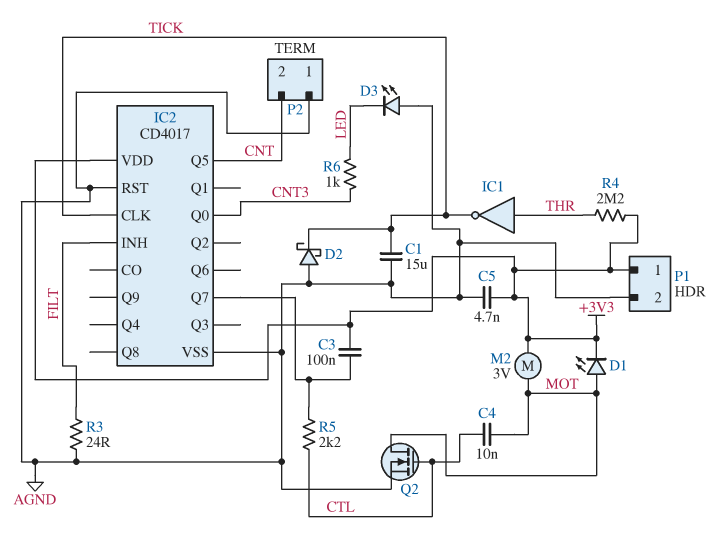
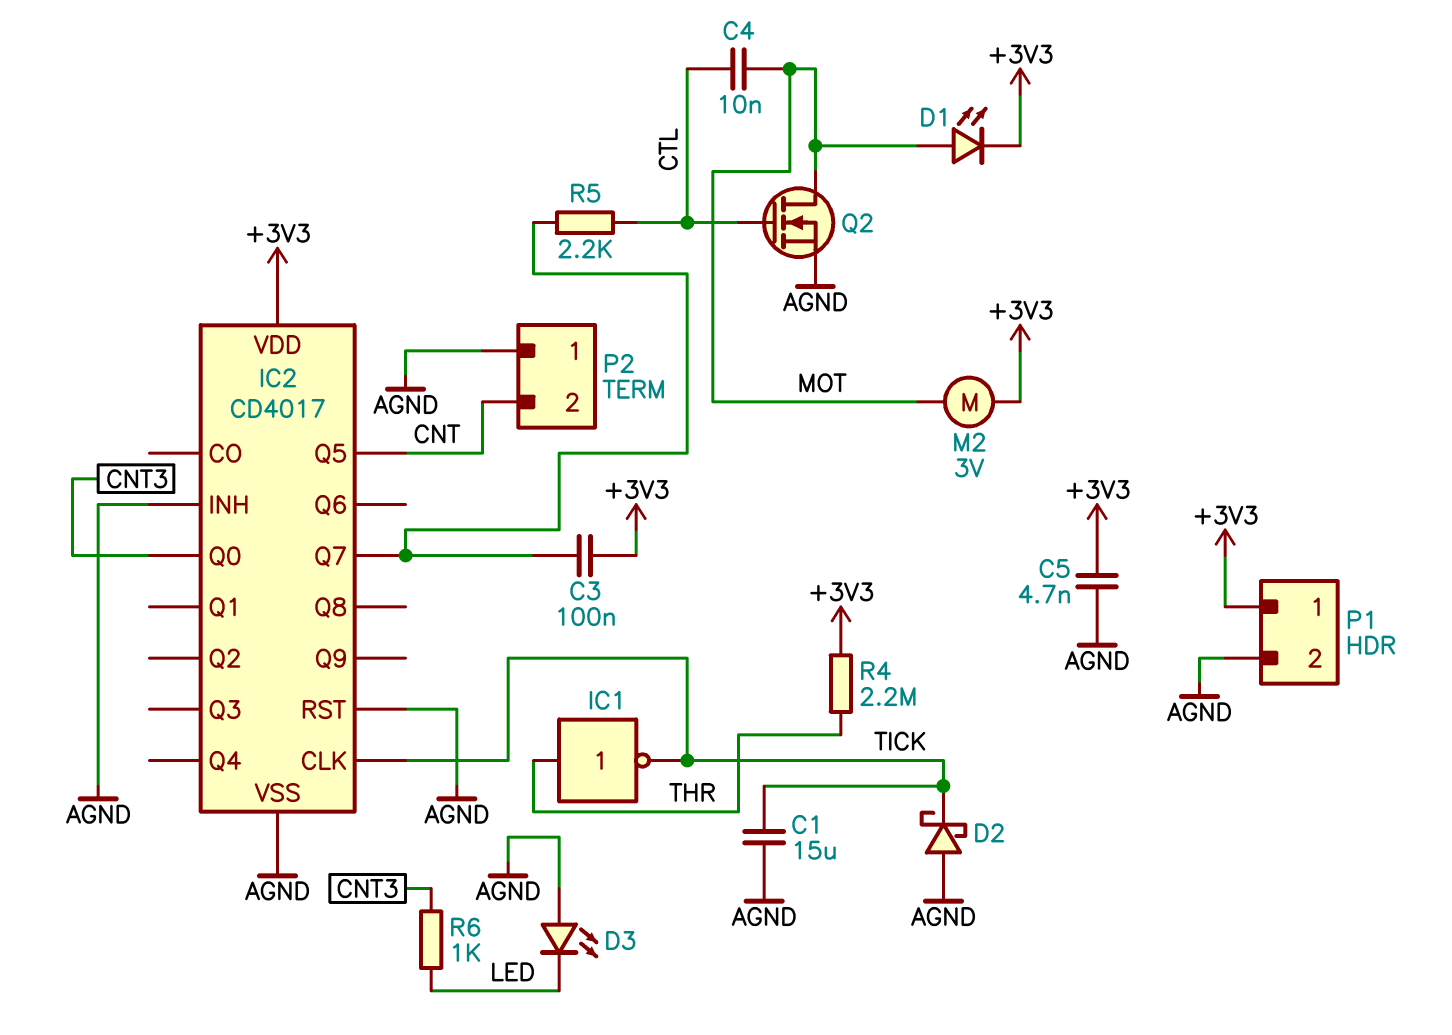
IC2 pin INH: FILT -> AGND
R3: 24 (AGND, FILT) -> none

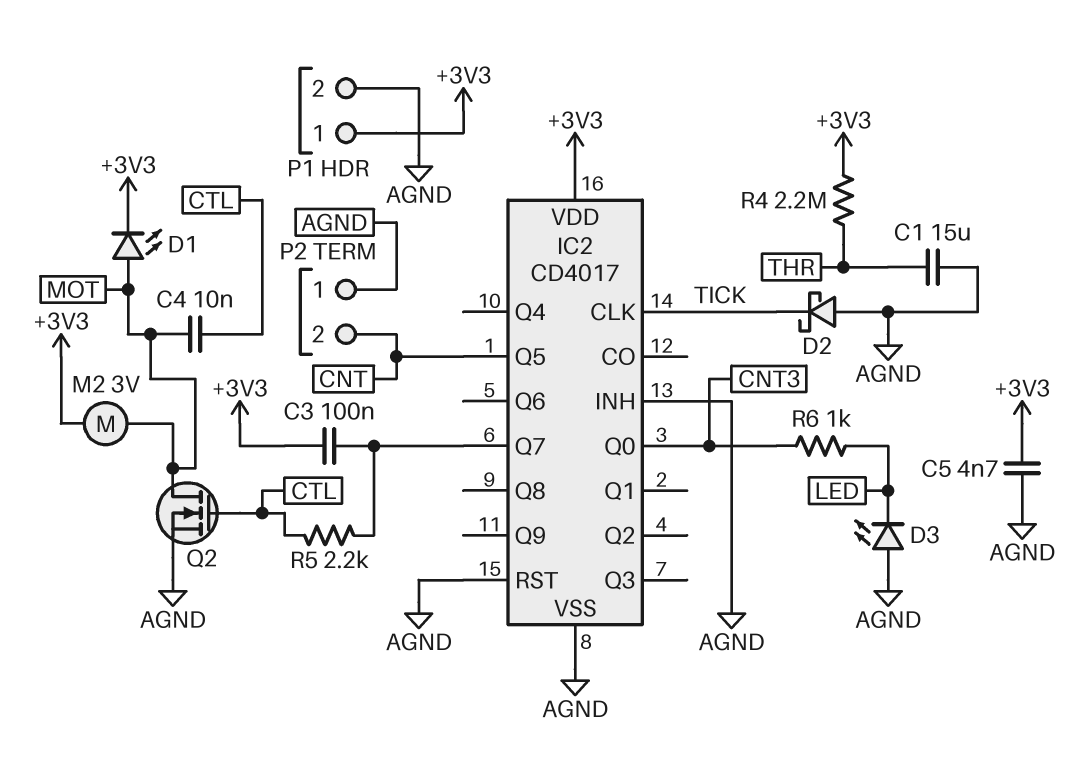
C1: 15uF (AGND, TICK) -> 15uF (AGND, THR)
IC1: NOT (in THR, out TICK) -> none

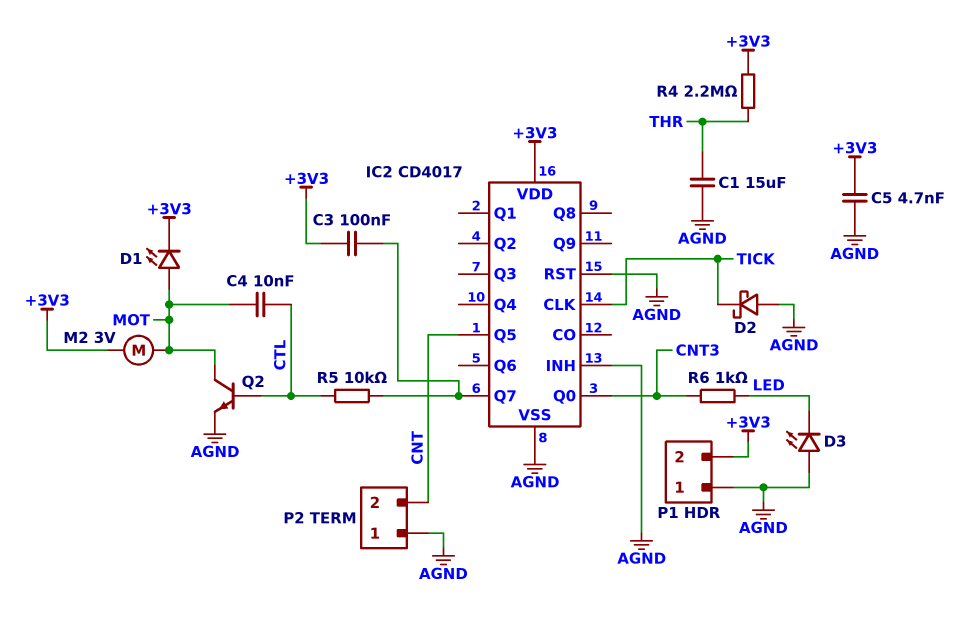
P1 pin 1: +3V3 -> AGND
P1 pin 2: AGND -> +3V3
Q2: NMOS (G CTL, D MOT, S AGND) -> NPN (B CTL, C MOT, E AGND)
R5: 2.2k (CTL, IC2/Q7) -> 10k (CTL, IC2/Q7)

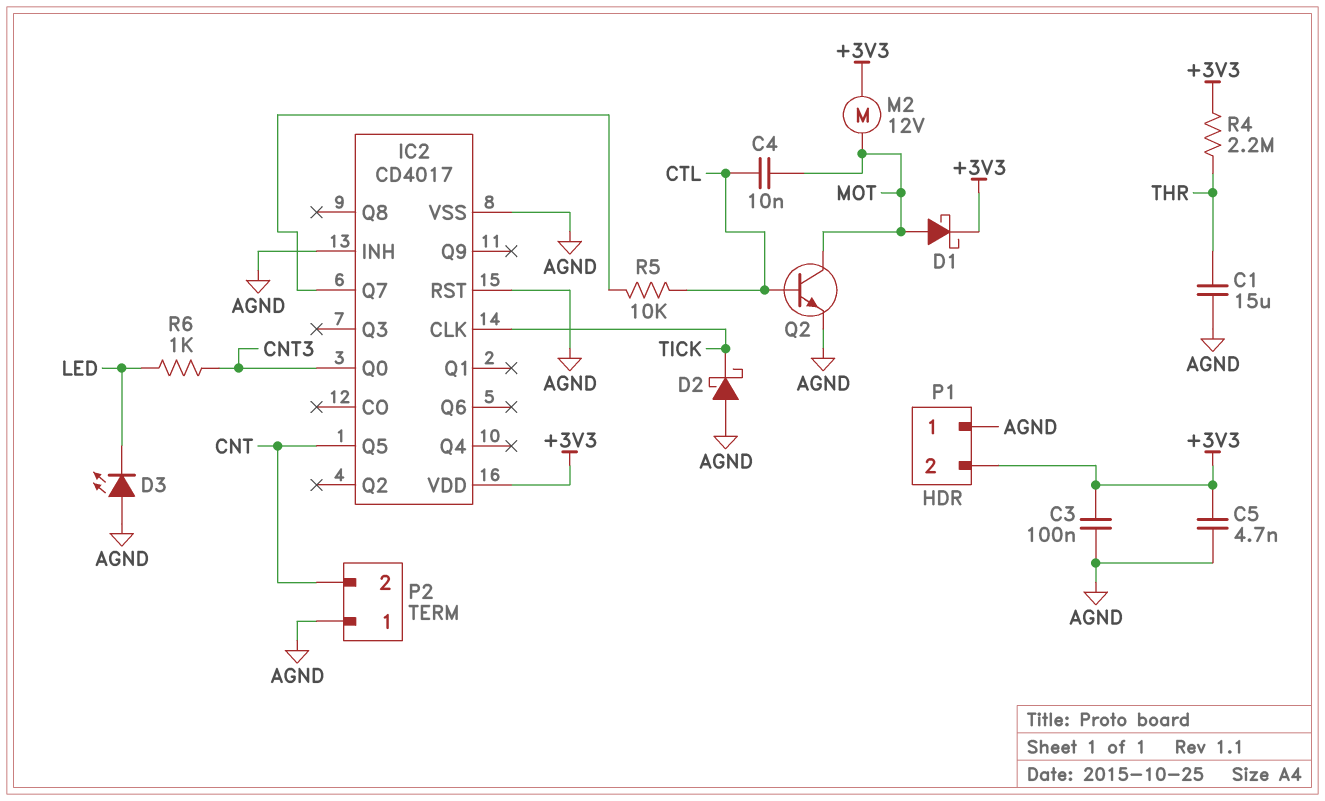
C3: 100nF (+3V3, IC2/Q7) -> 100nF (+3V3, AGND)
D1: LED (A MOT, K +3V3) -> schottky (A MOT, K +3V3)
M2: motor 3V (+3V3, MOT) -> motor 12V (+3V3, MOT)

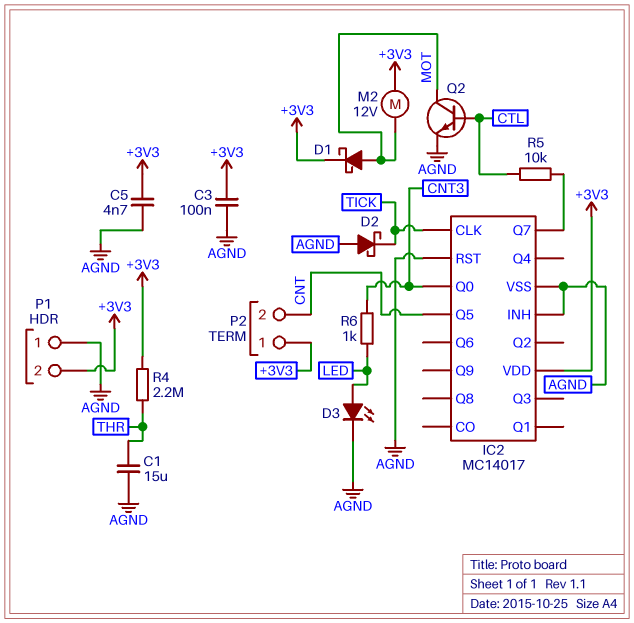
C4: 10nF (CTL, MOT) -> none
D3: LED (A AGND, K LED) -> LED (A LED, K AGND)
IC2: CD4017 -> MC14017
P2 pin 1: AGND -> +3V3

